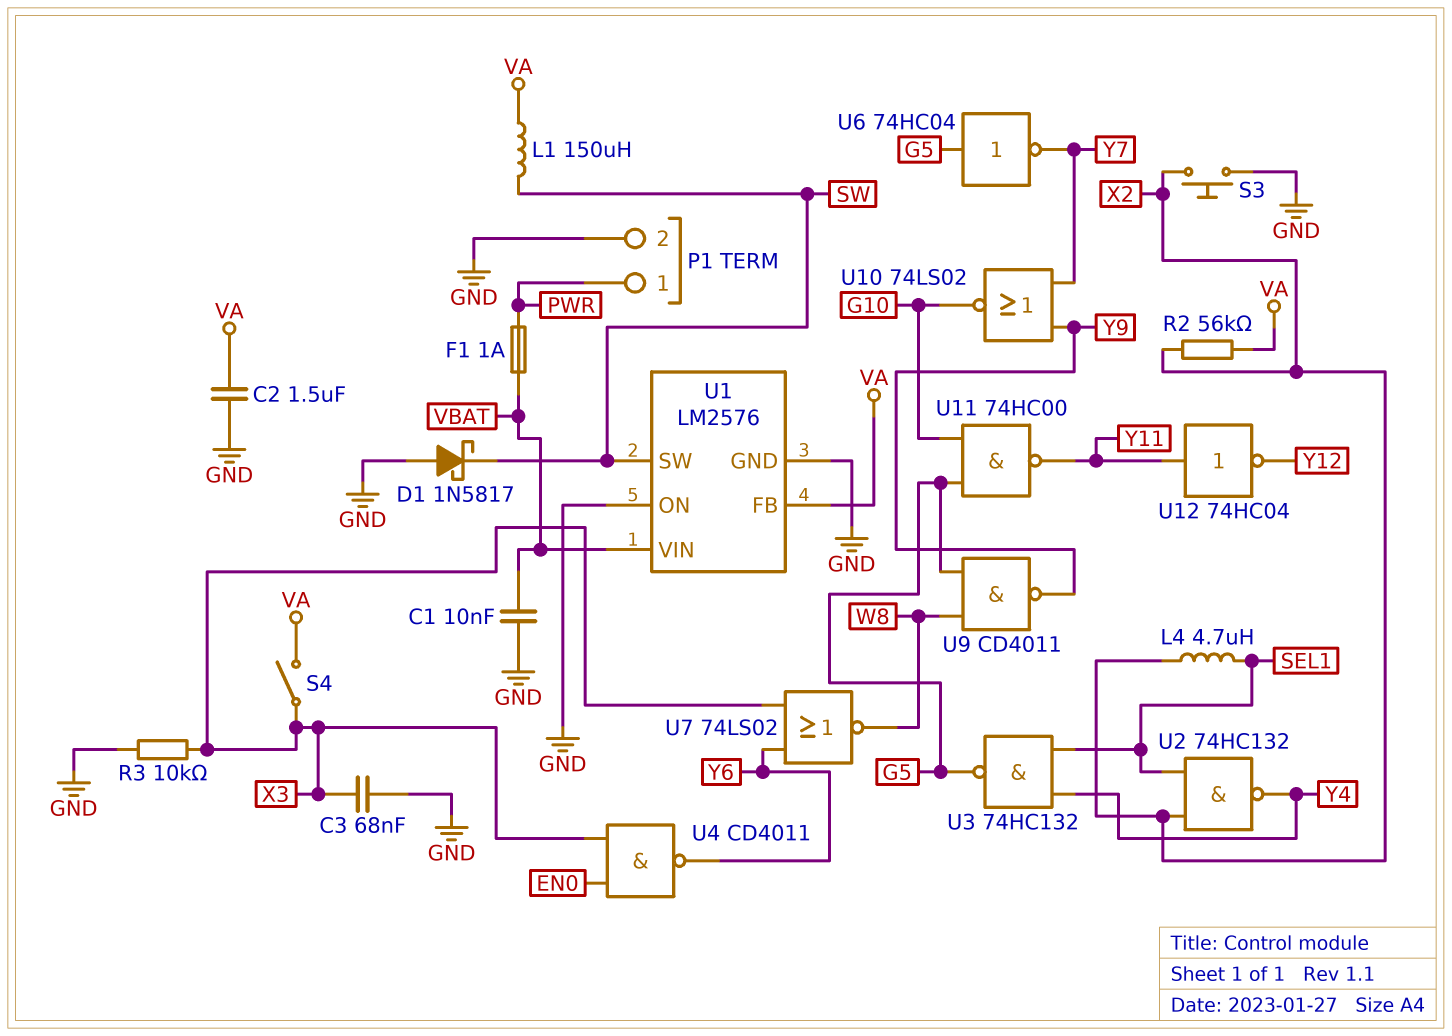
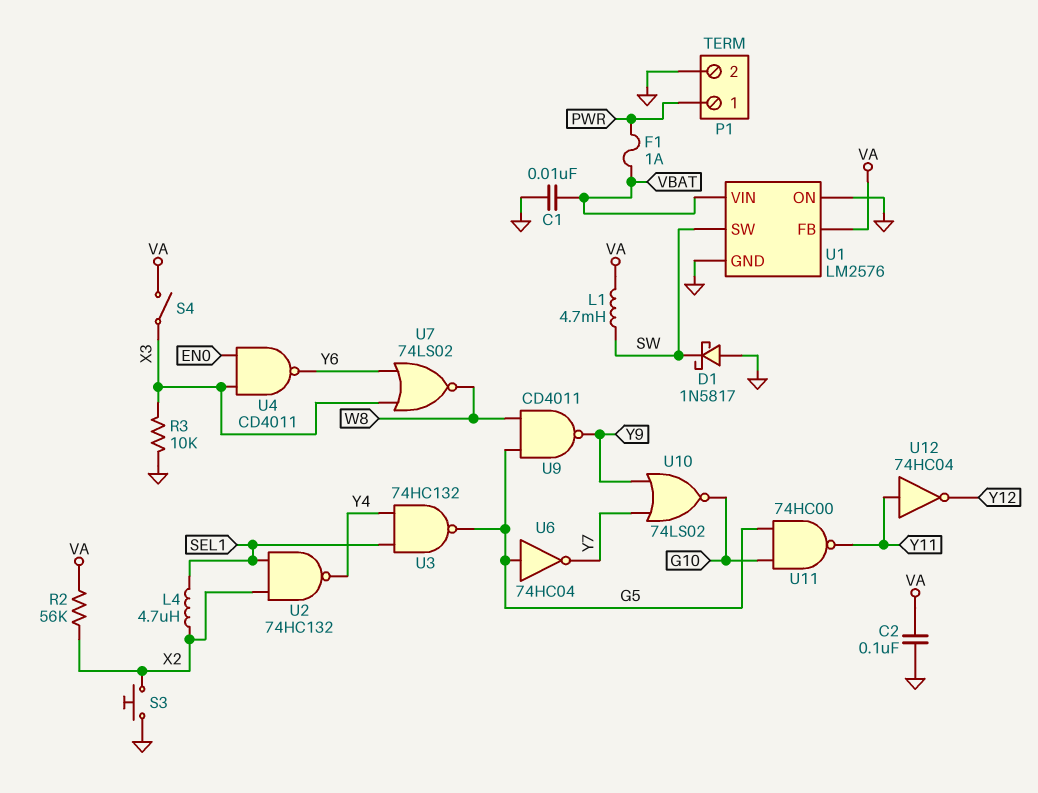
C2: 1.5uF (GND, VA) -> 100nF (GND, VA)
C3: 68nF (GND, X3) -> none
L1: 150uH (SW, VA) -> 4.7mH (SW, VA)

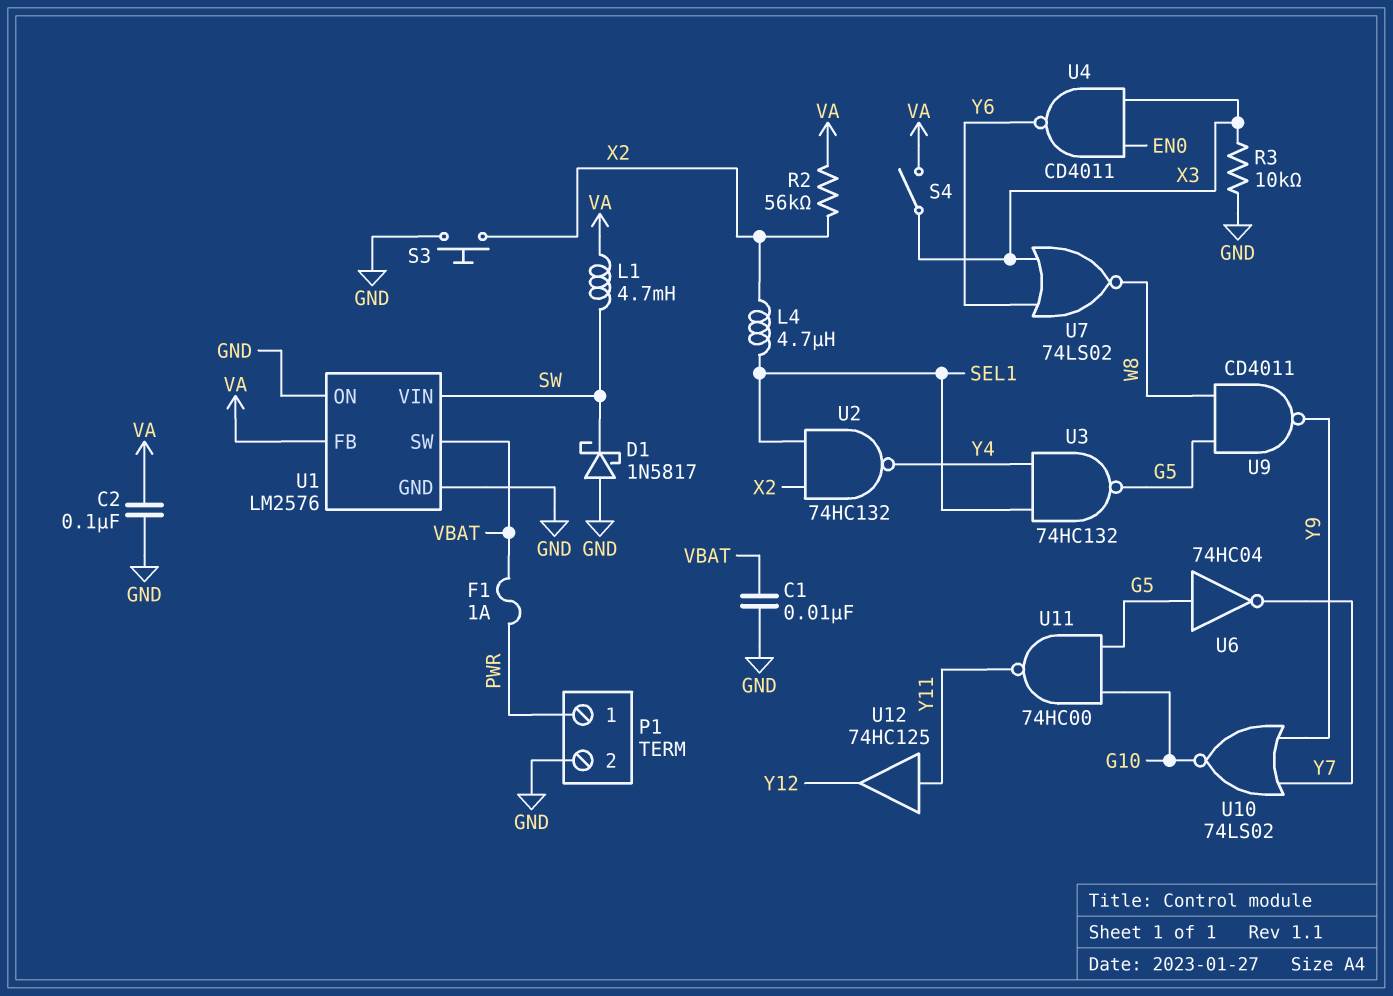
U1 pin SW: SW -> VBAT
U1 pin VIN: VBAT -> SW
U12: NOT 74HC04 (in Y11, out Y12) -> buffer 74HC125 (in Y11, out Y12)

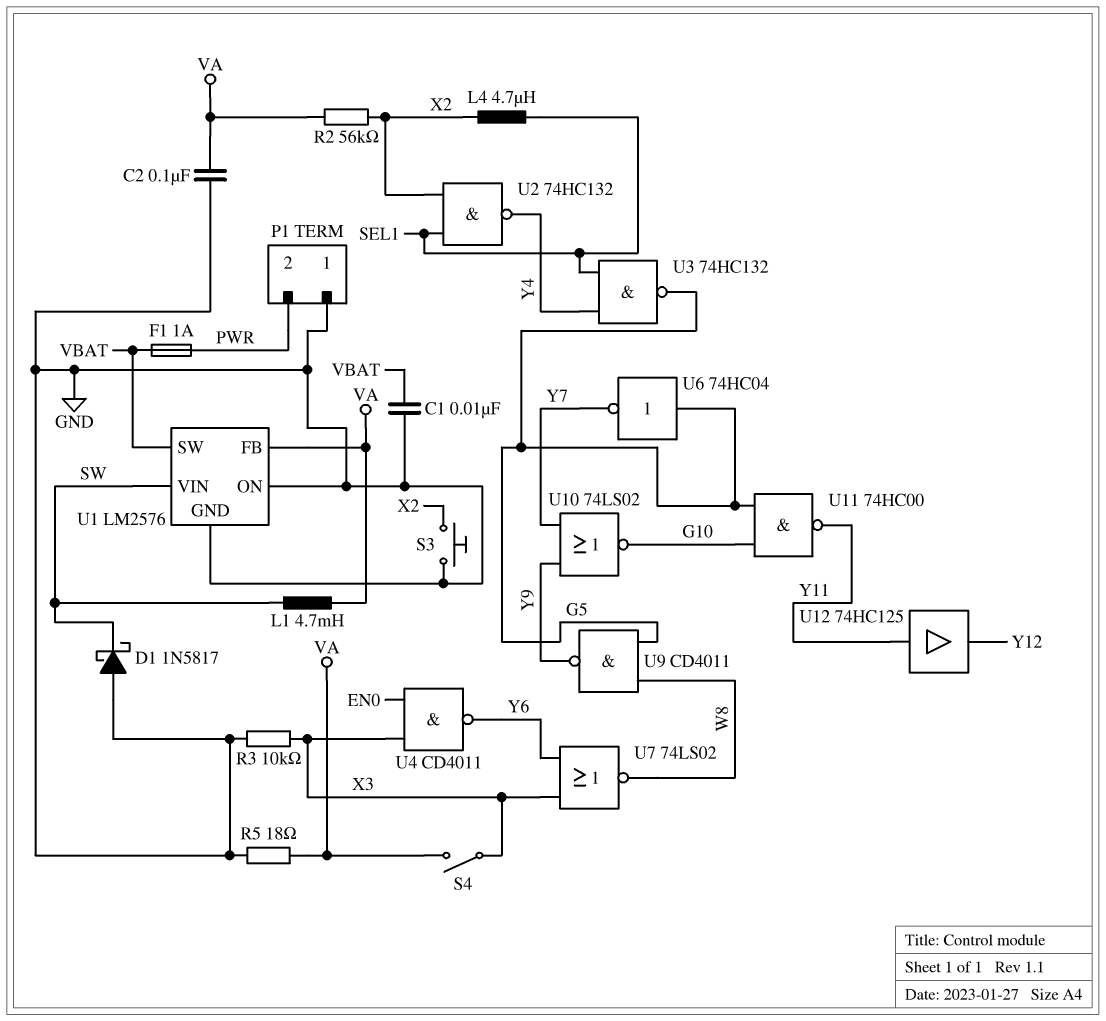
P1 pin 1: PWR -> GND
P1 pin 2: GND -> PWR
R5: none -> 18 (GND, VA)

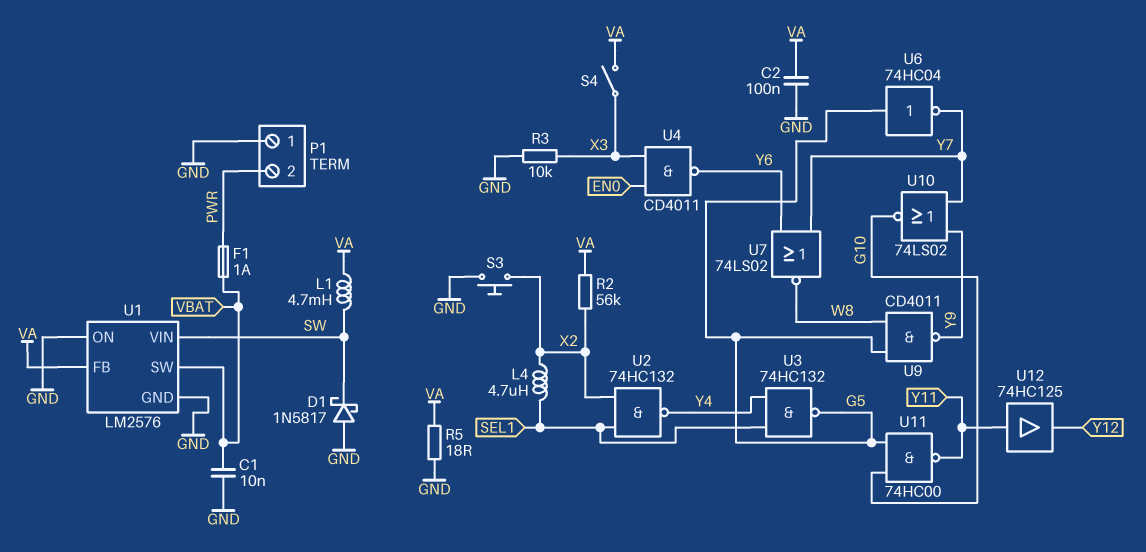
U7: NOR 74LS02 (in X3, in Y6, out W8) -> NOR 74LS02 (in Y6, in Y7, out W8)

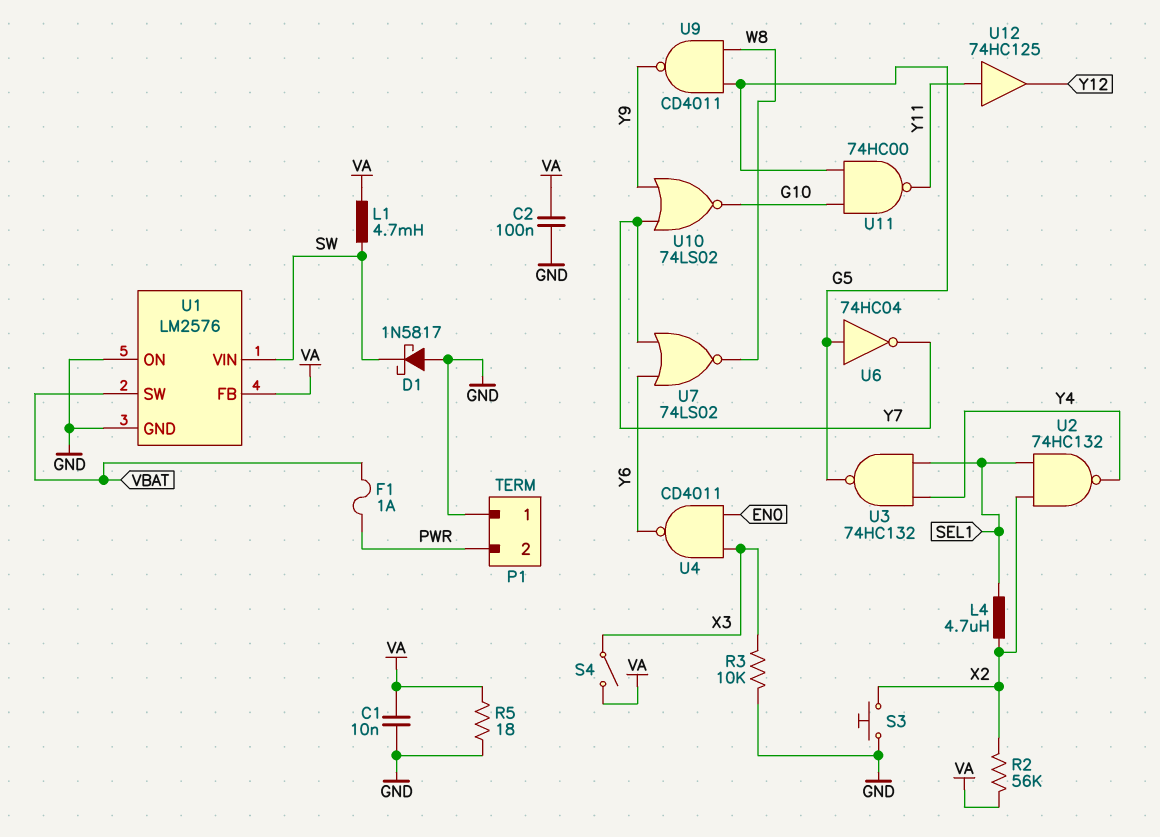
C1: 10nF (GND, VBAT) -> 10nF (GND, VA)

